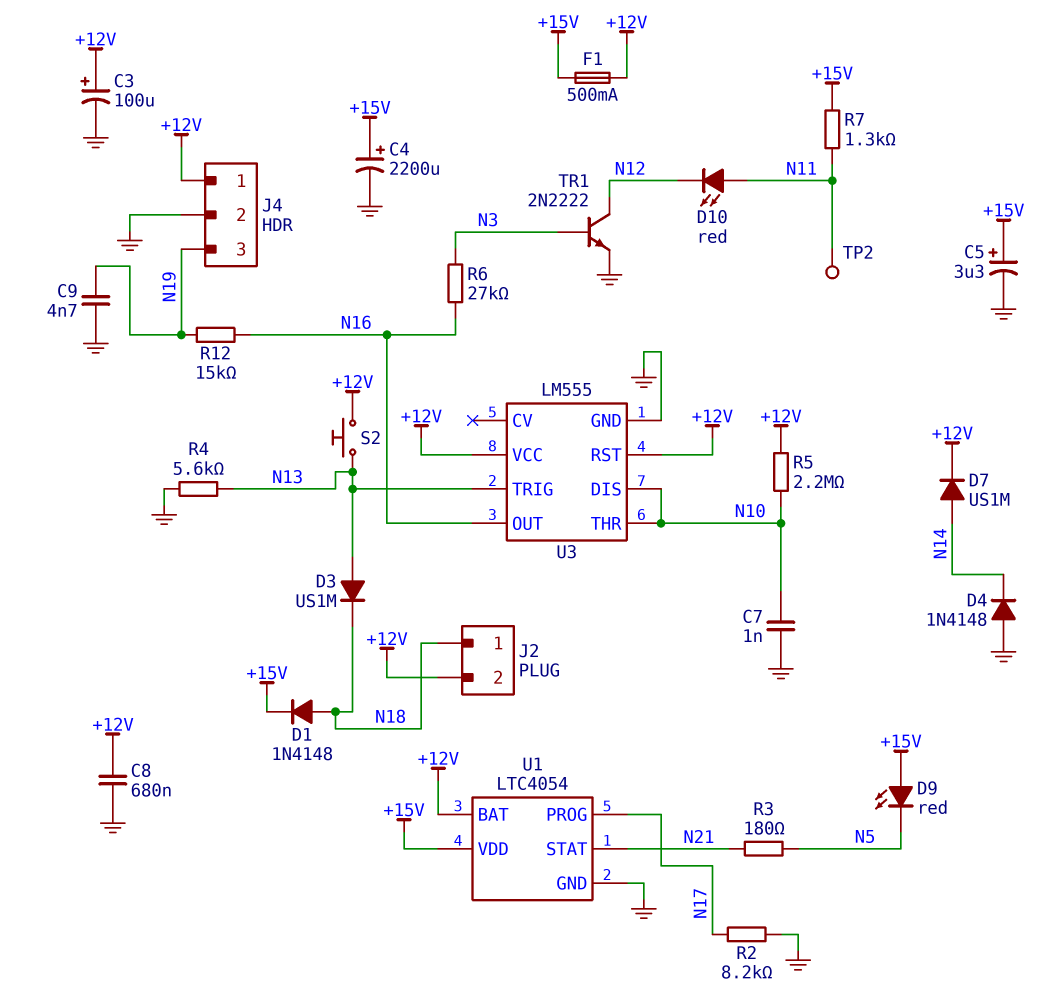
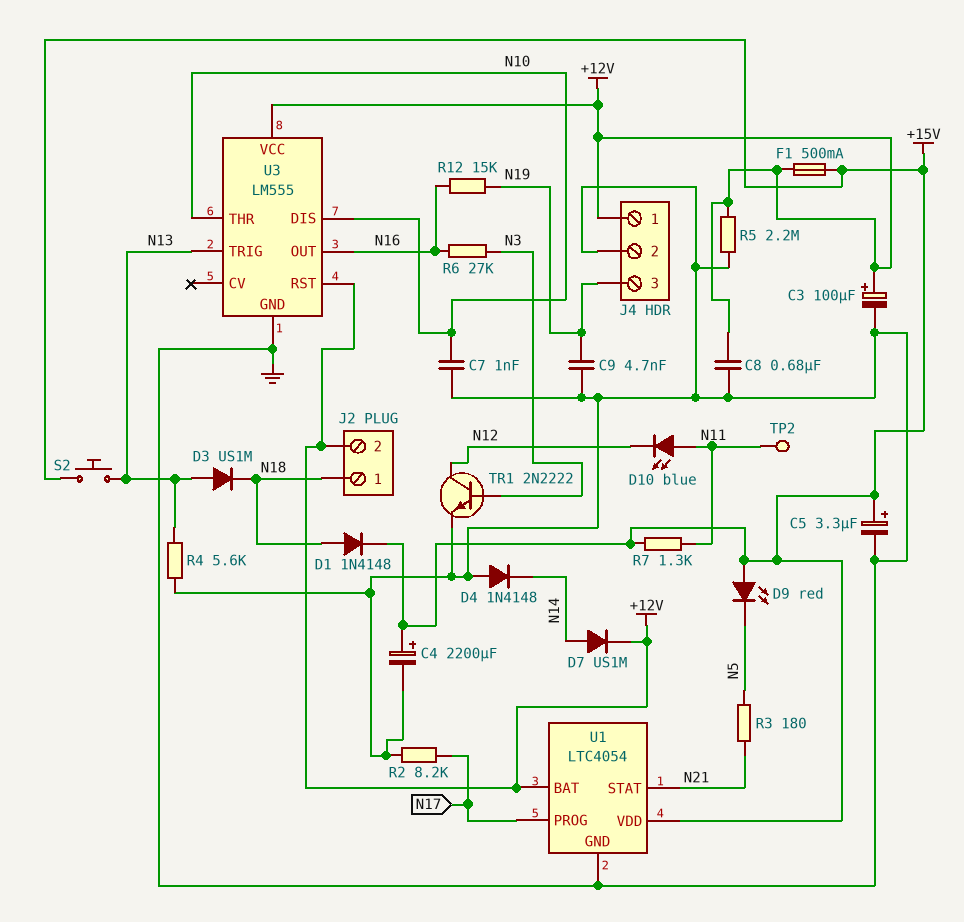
D10: LED red (A N11, K N12) -> LED blue (A N11, K N12)
R5: 2.2M (+12V, N10) -> 2.2M (+12V, GND)
S2: button (+12V, N13) -> button (+15V, N13)

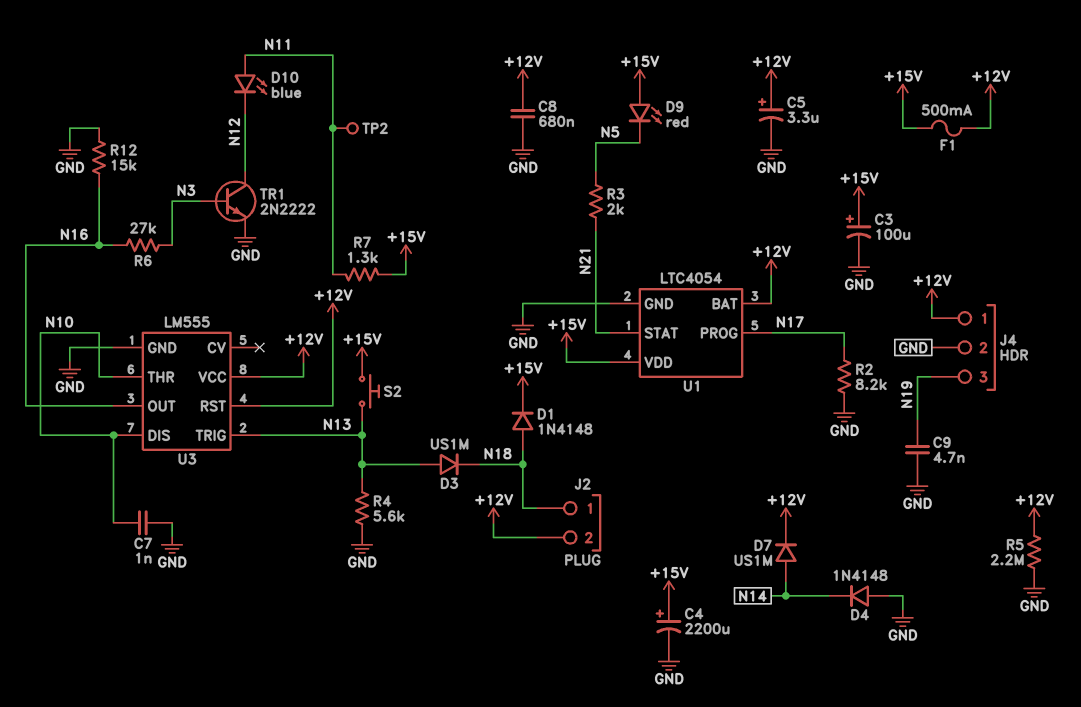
C3: 100uF (plus +12V, minus GND) -> 100uF (plus +15V, minus GND)
C5: 3.3uF (plus +15V, minus GND) -> 3.3uF (plus +12V, minus GND)
R3: 180 (N5, N21) -> 2k (N5, N21)
R12: 15k (N16, N19) -> 15k (GND, N16)

